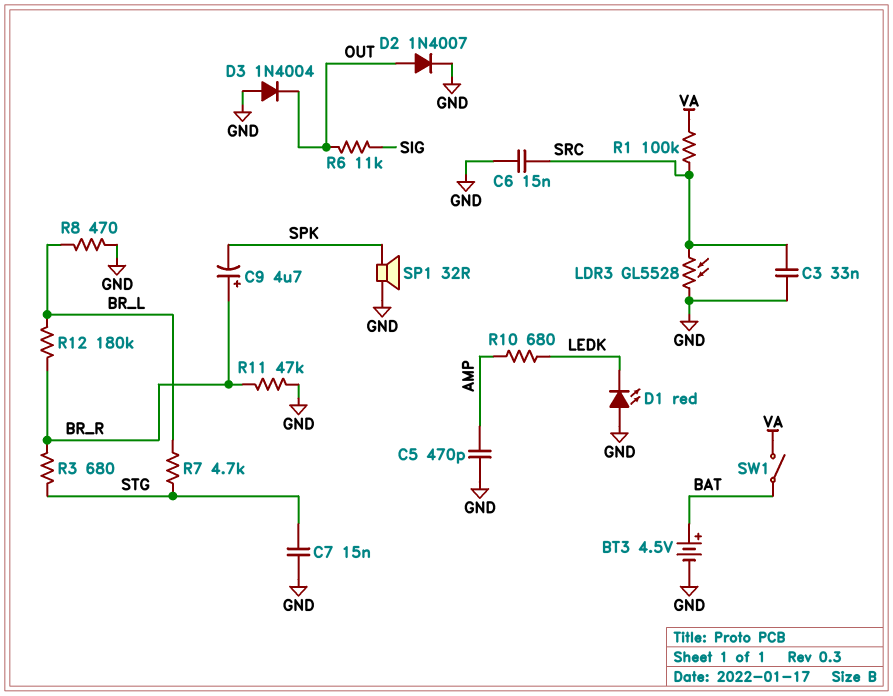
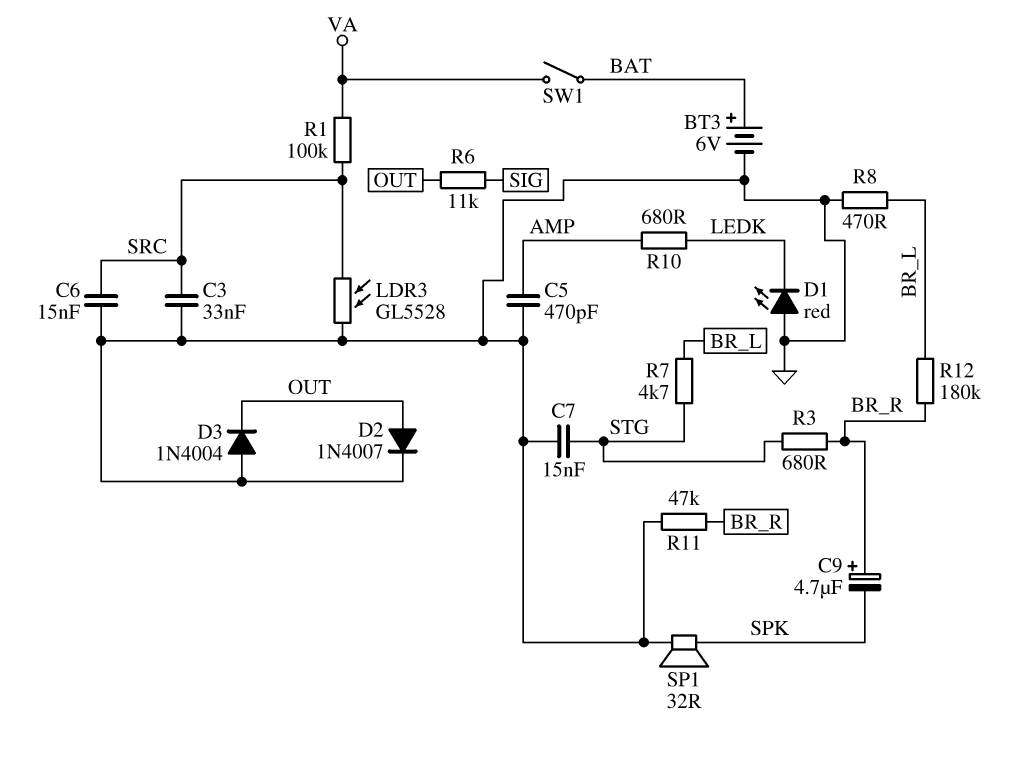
BT3: 4.5V (plus BAT, minus GND) -> 6V (plus BAT, minus GND)

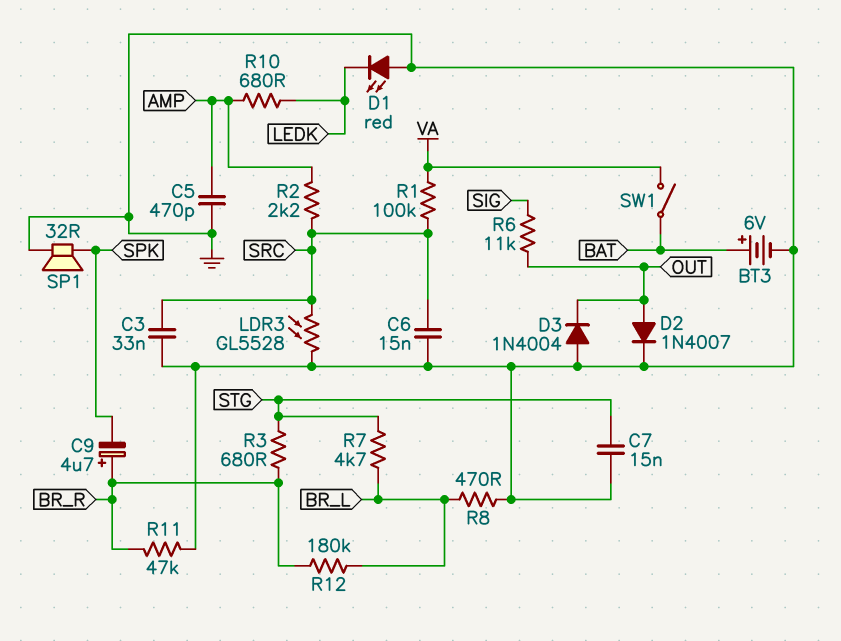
R2: none -> 2.2k (AMP, SRC)

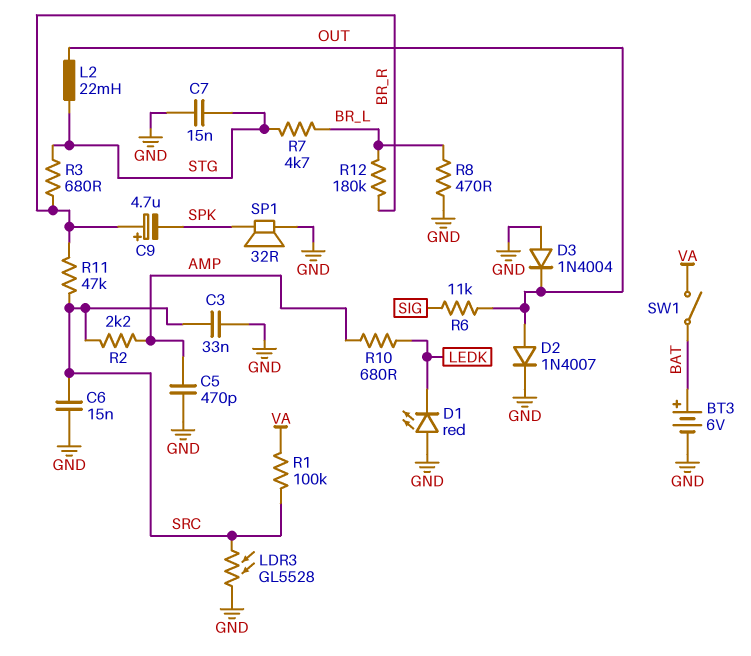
L2: none -> 22mH (OUT, STG)
R11: 47k (BR_R, GND) -> 47k (BR_R, SRC)

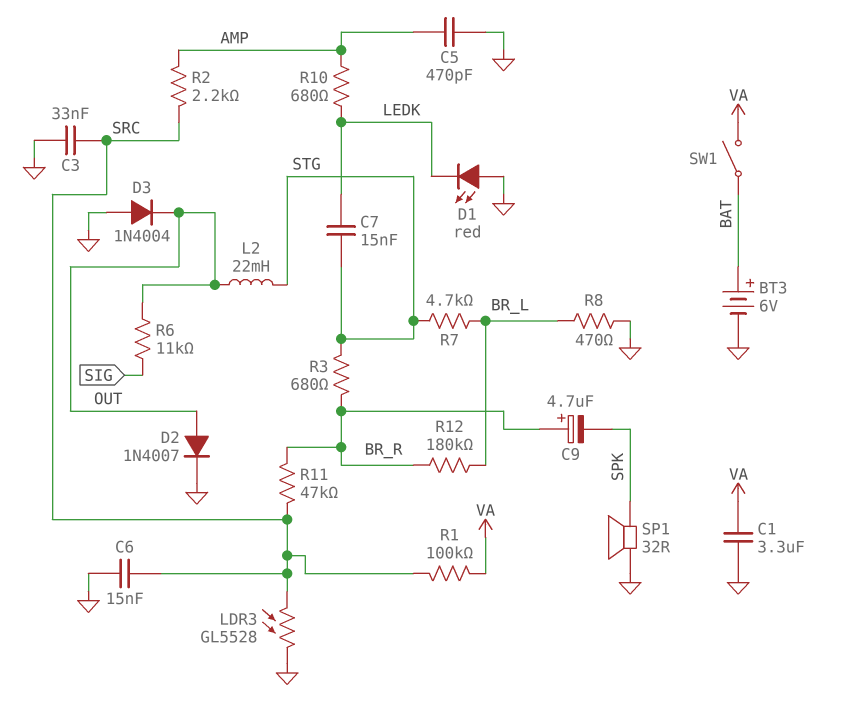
C1: none -> 3.3uF (GND, VA)
C7: 15nF (GND, STG) -> 15nF (LEDK, STG)

